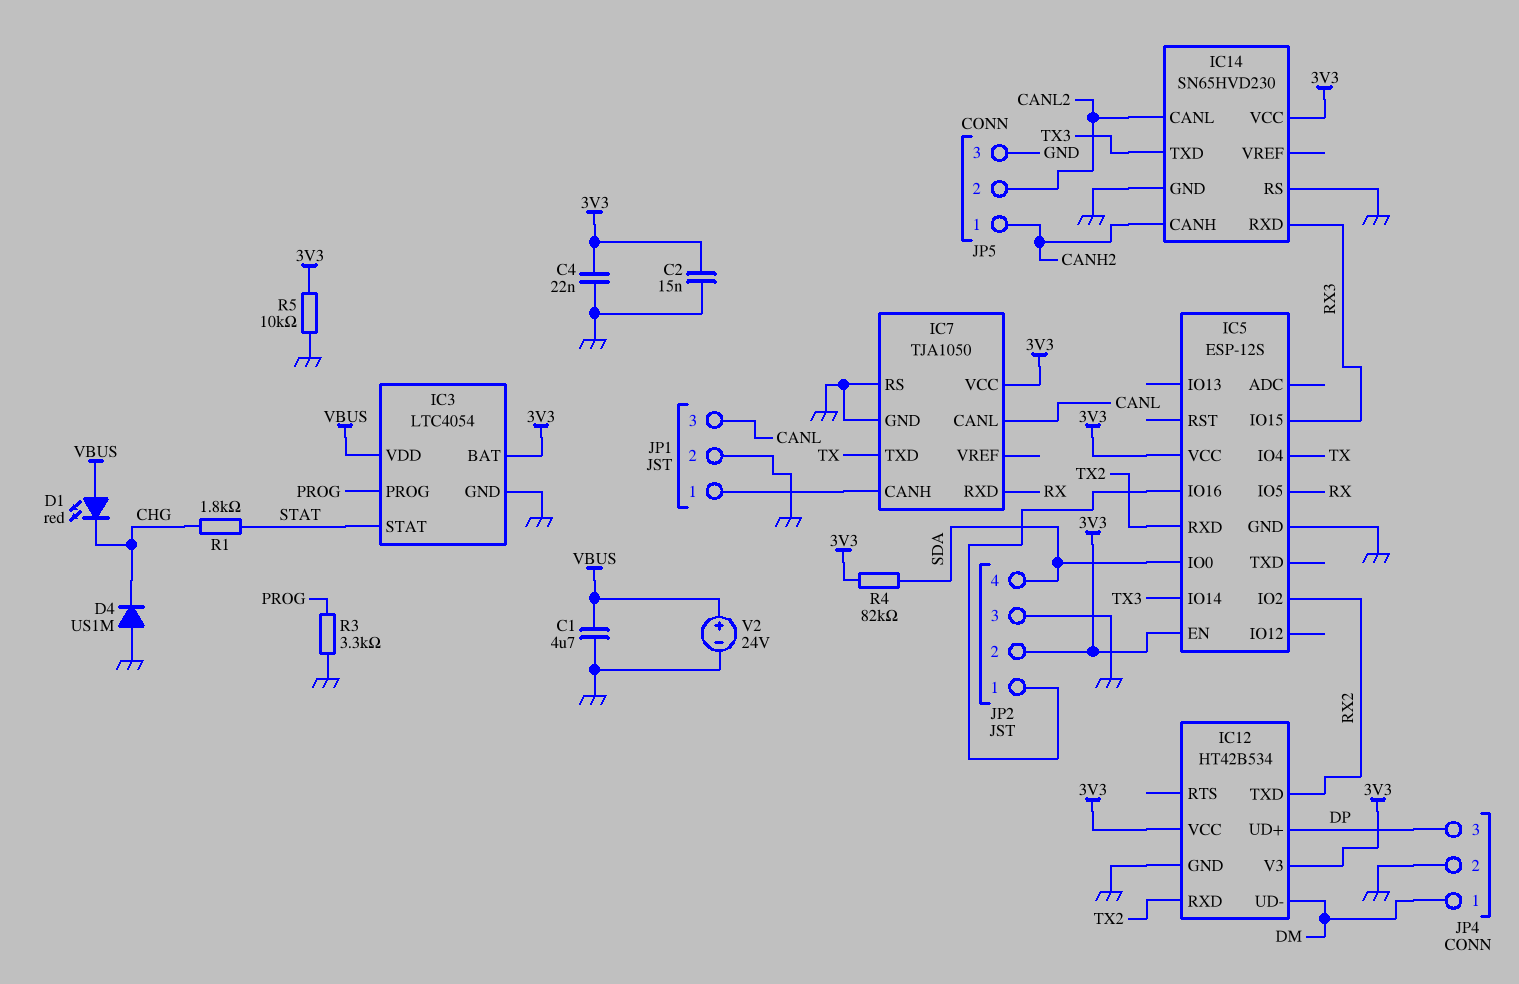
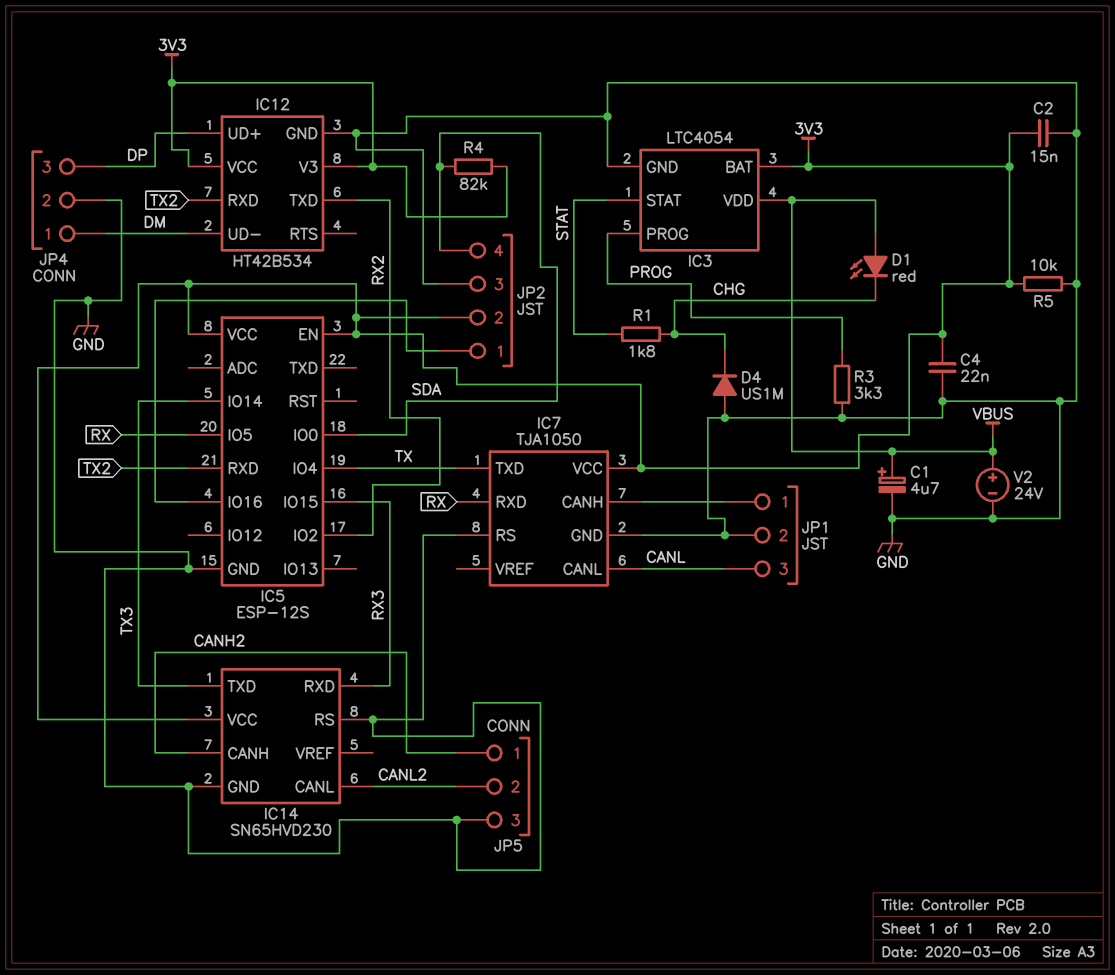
C1: 4.7uF (GND, VBUS) -> 4.7uF (plus VBUS, minus GND)

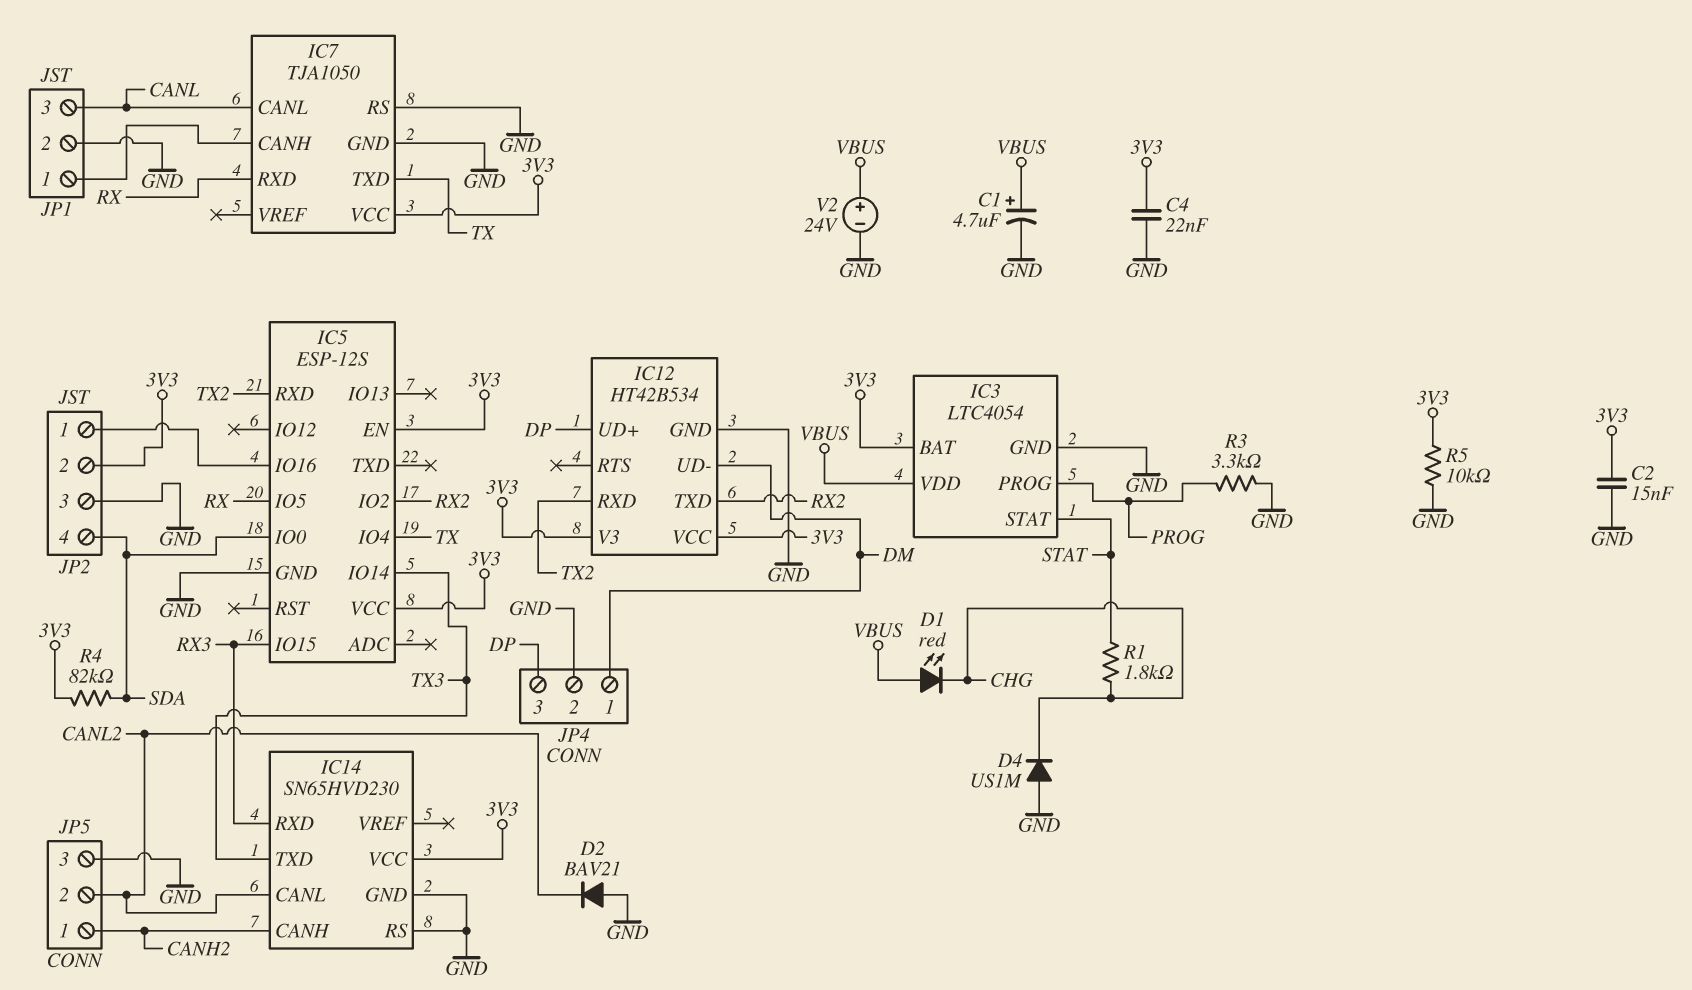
D2: none -> diode BAV21 (A GND, K CANL2)

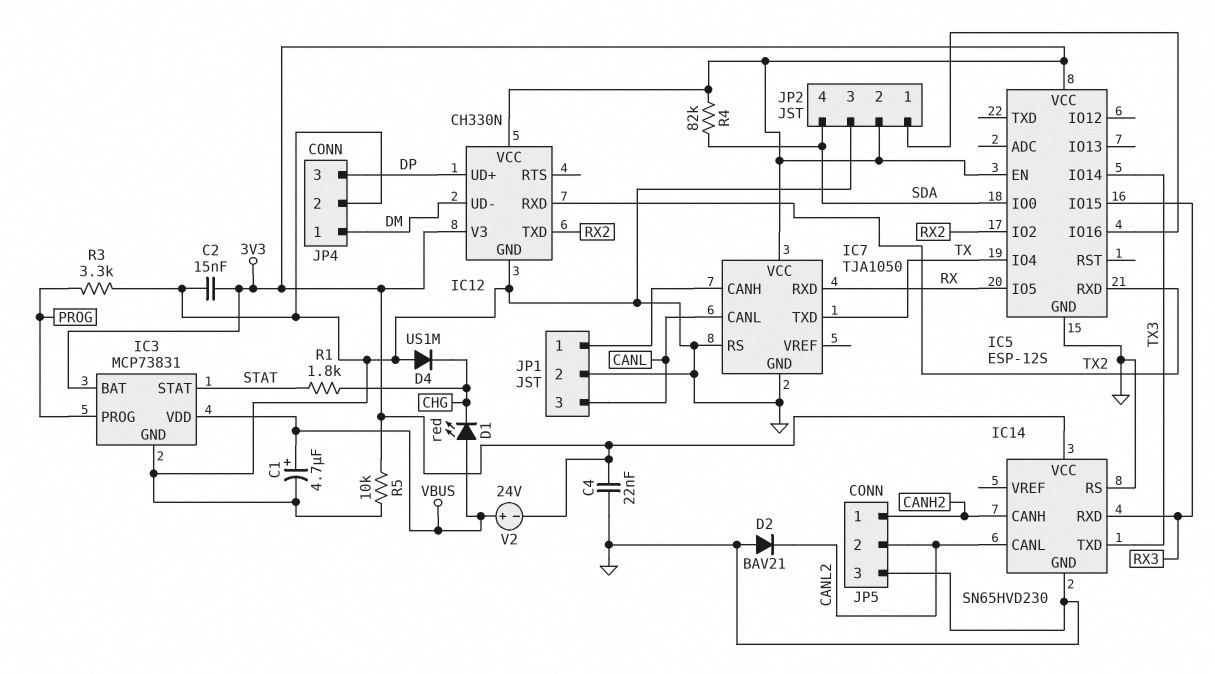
IC3: LTC4054 -> MCP73831
IC12: HT42B534 -> CH330N
V2: 24V (plus VBUS, minus GND) -> 24V (plus VBUS, minus 3V3)

